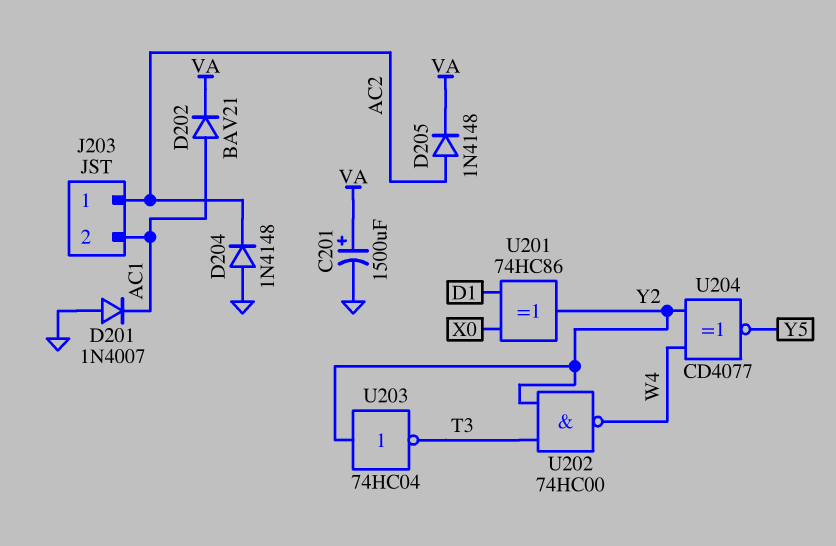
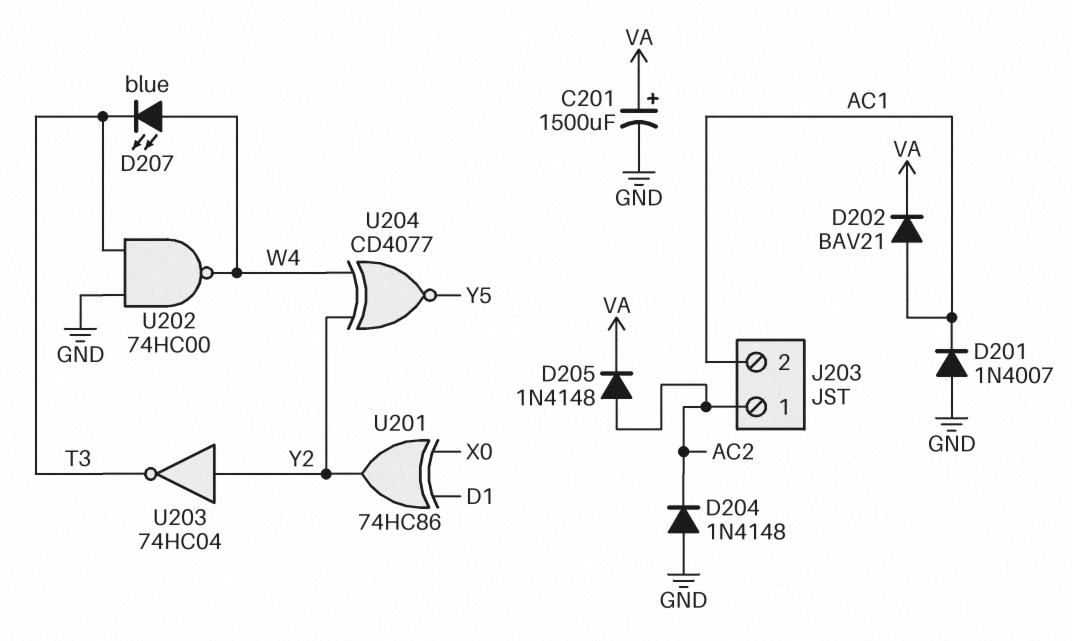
D207: none -> LED blue (A W4, K T3)
U202: NAND 74HC00 (in T3, in Y2, out W4) -> NAND 74HC00 (in GND, in T3, out W4)

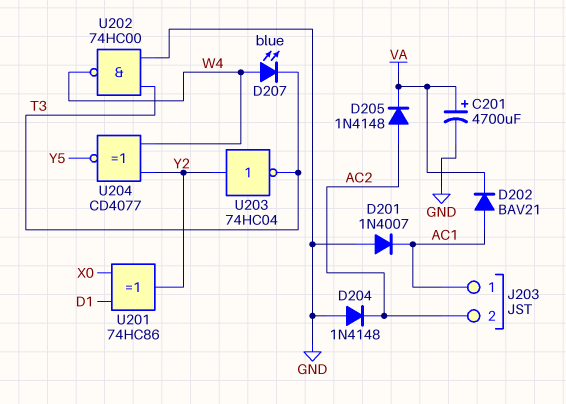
C201: 1500uF (plus VA, minus GND) -> 4700uF (plus VA, minus GND)
J203 pin 1: AC2 -> AC1
J203 pin 2: AC1 -> AC2

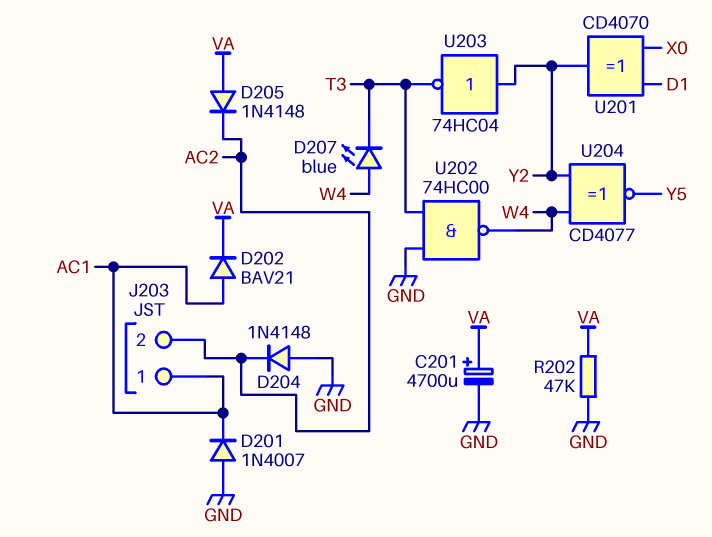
D205: diode 1N4148 (A AC2, K VA) -> diode 1N4148 (A VA, K AC2)
R202: none -> 47k (GND, VA)
U201: XOR 74HC86 (in D1, in X0, out Y2) -> XOR CD4070 (in D1, in X0, out Y2)

